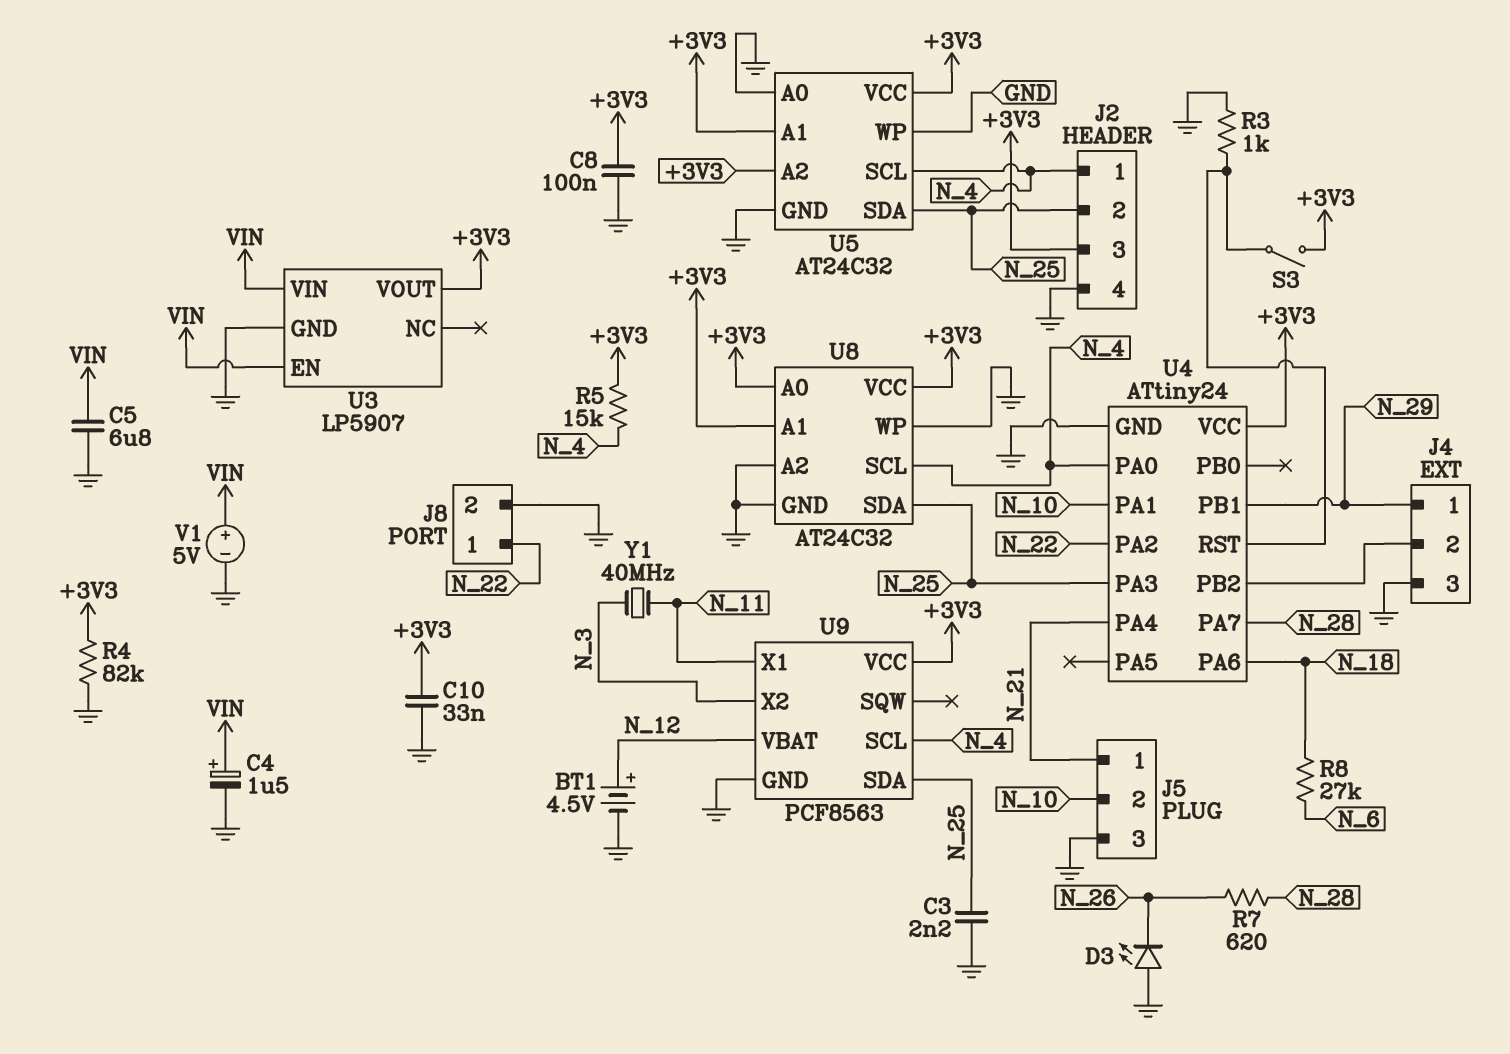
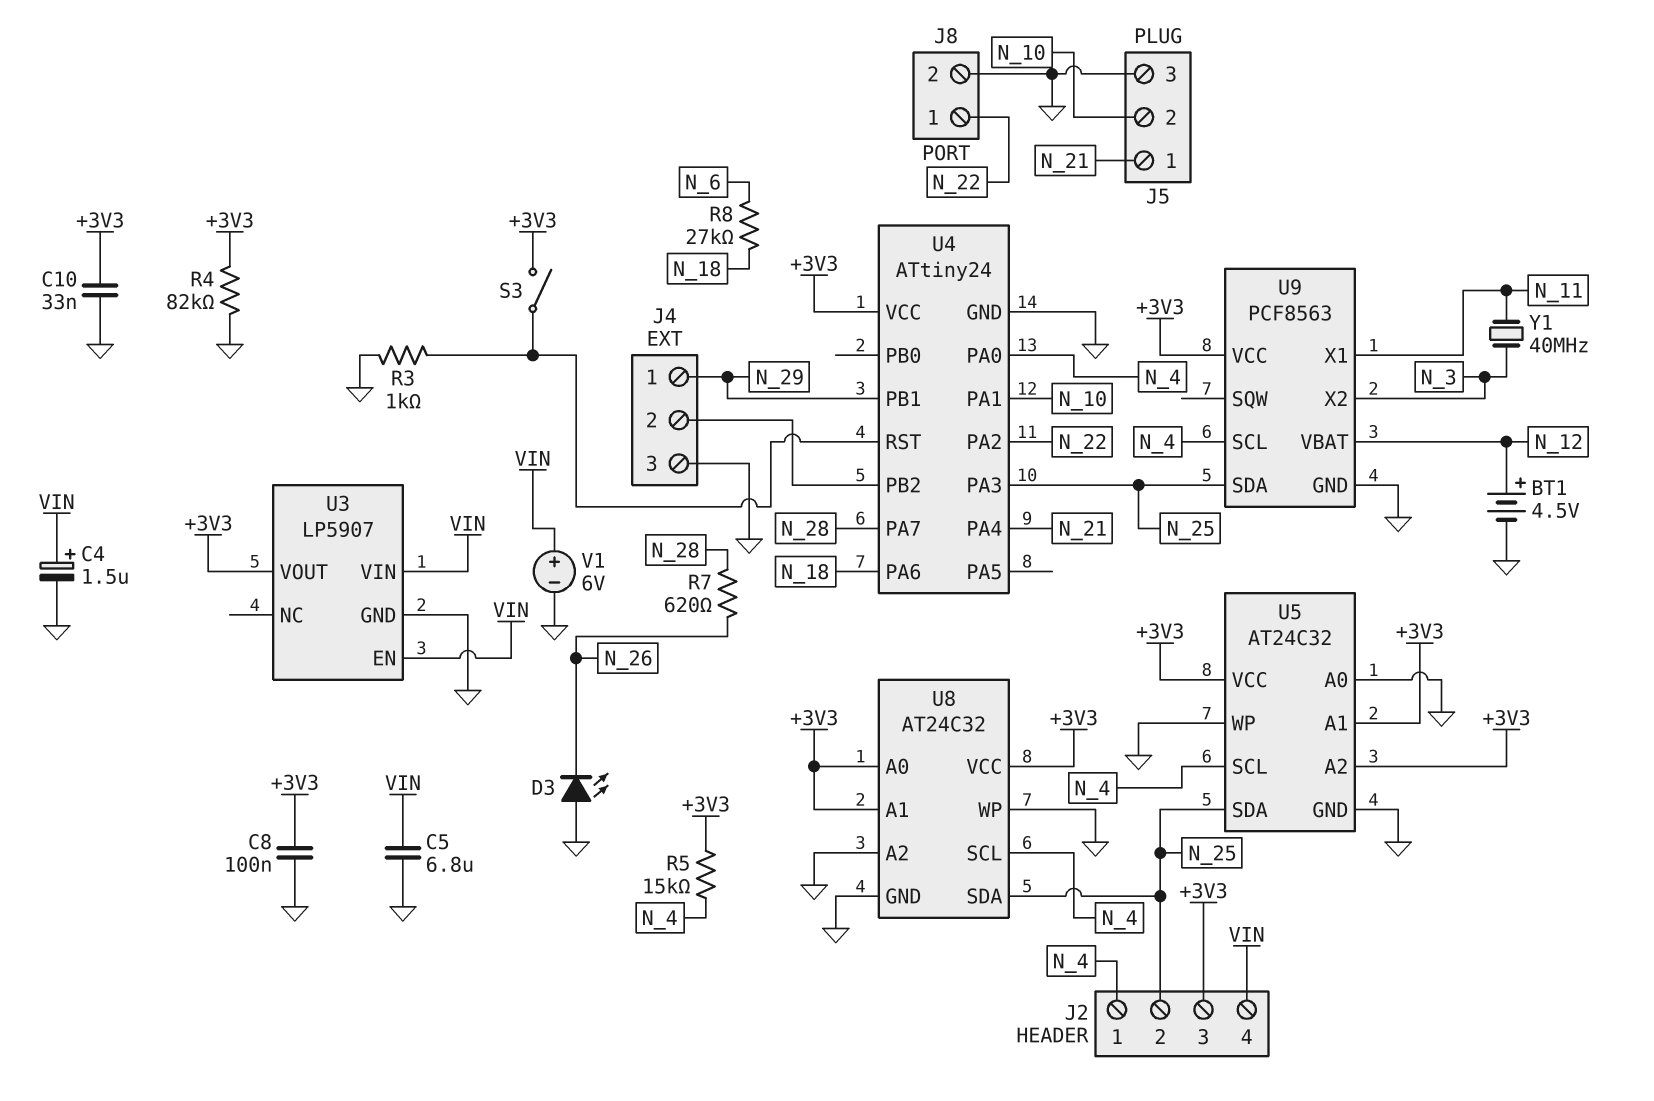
C3: 2.2nF (GND, N_25) -> none
J2 pin 4: GND -> VIN
V1: 5V (plus VIN, minus GND) -> 6V (plus VIN, minus GND)

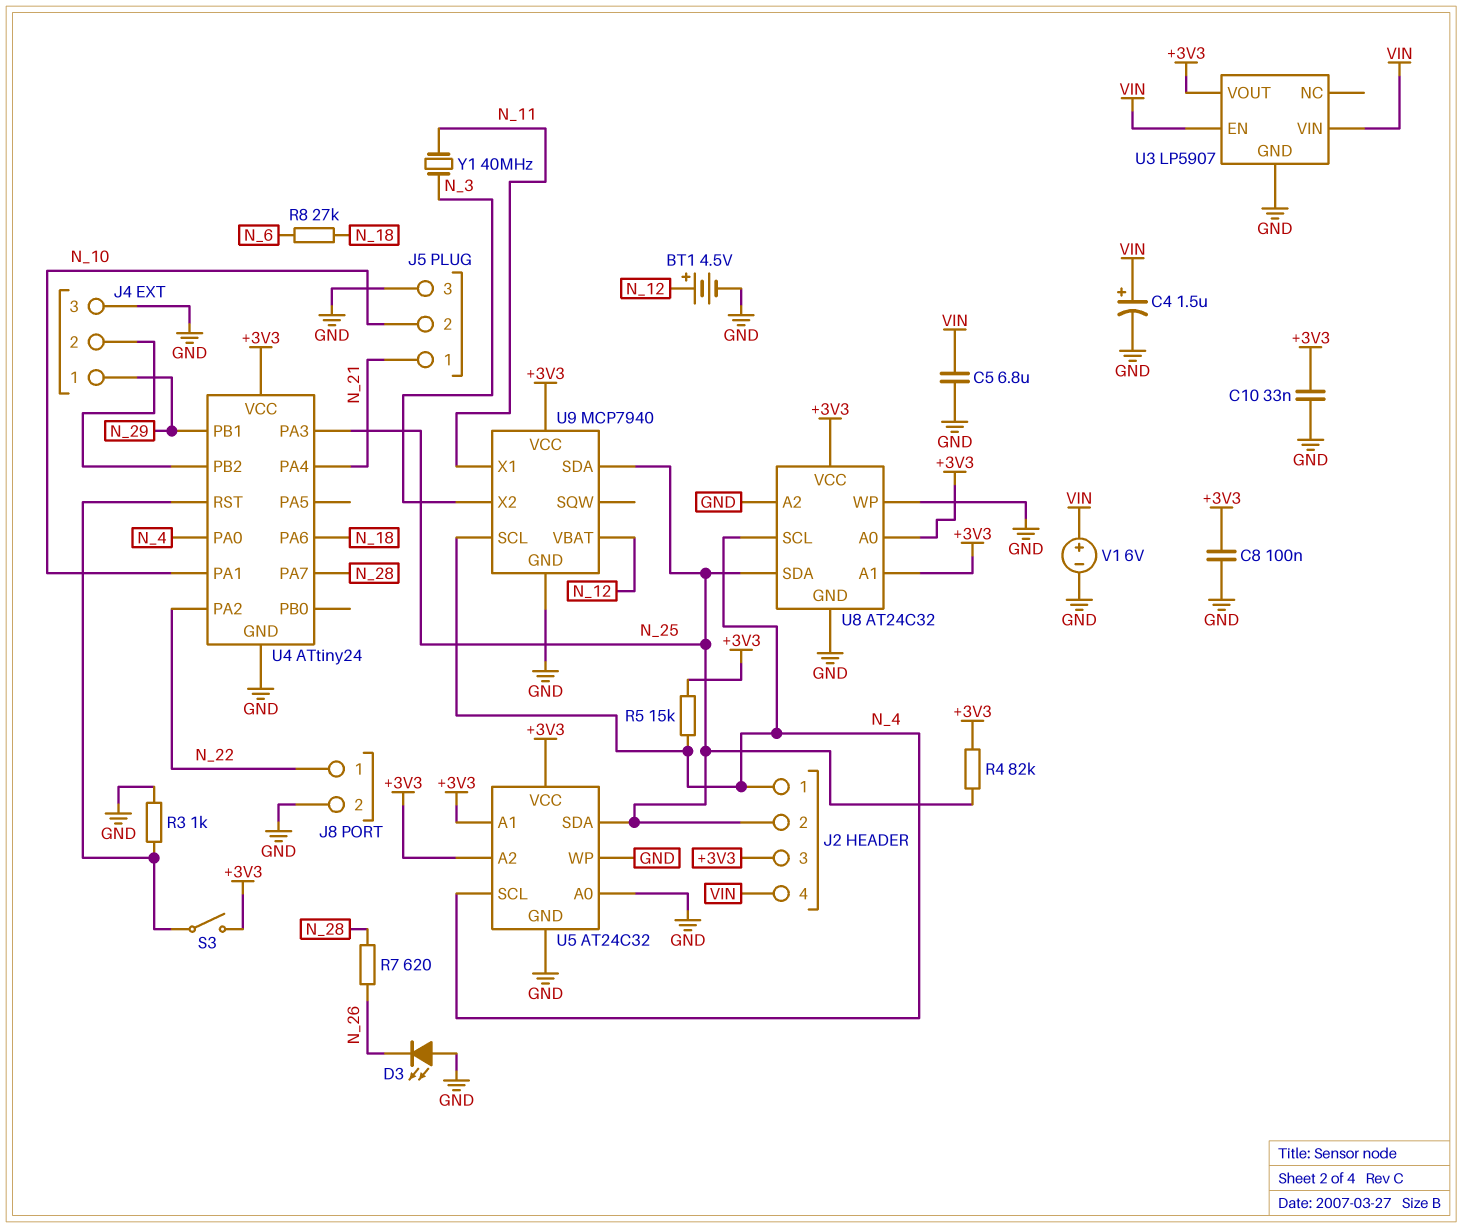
R4: 82k (+3V3, GND) -> 82k (+3V3, N_25)
U9: PCF8563 -> MCP7940

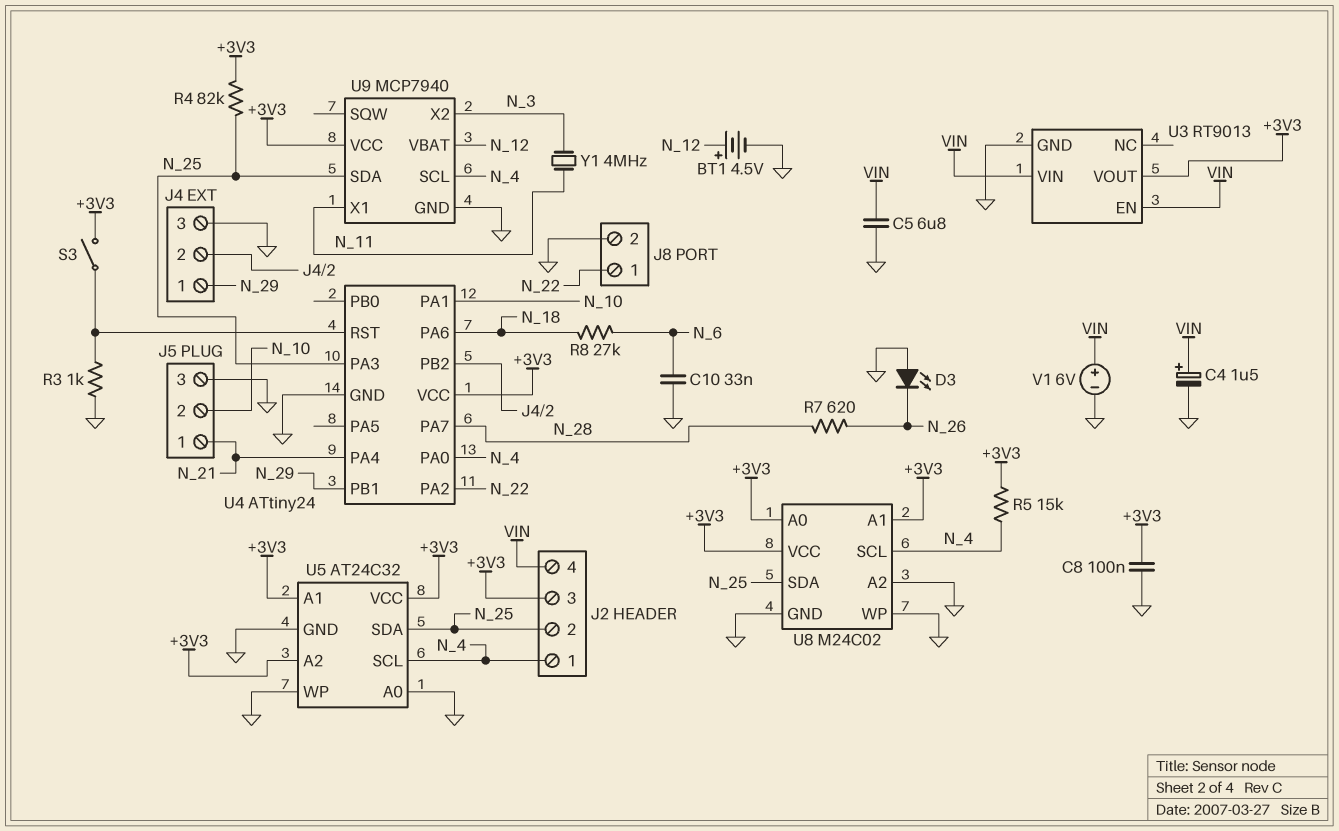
C10: 33nF (+3V3, GND) -> 33nF (GND, N_6)
U3: LP5907 -> RT9013
U8: AT24C32 -> M24C02
Y1: 40MHz (N_3, N_11) -> 4MHz (N_3, N_11)

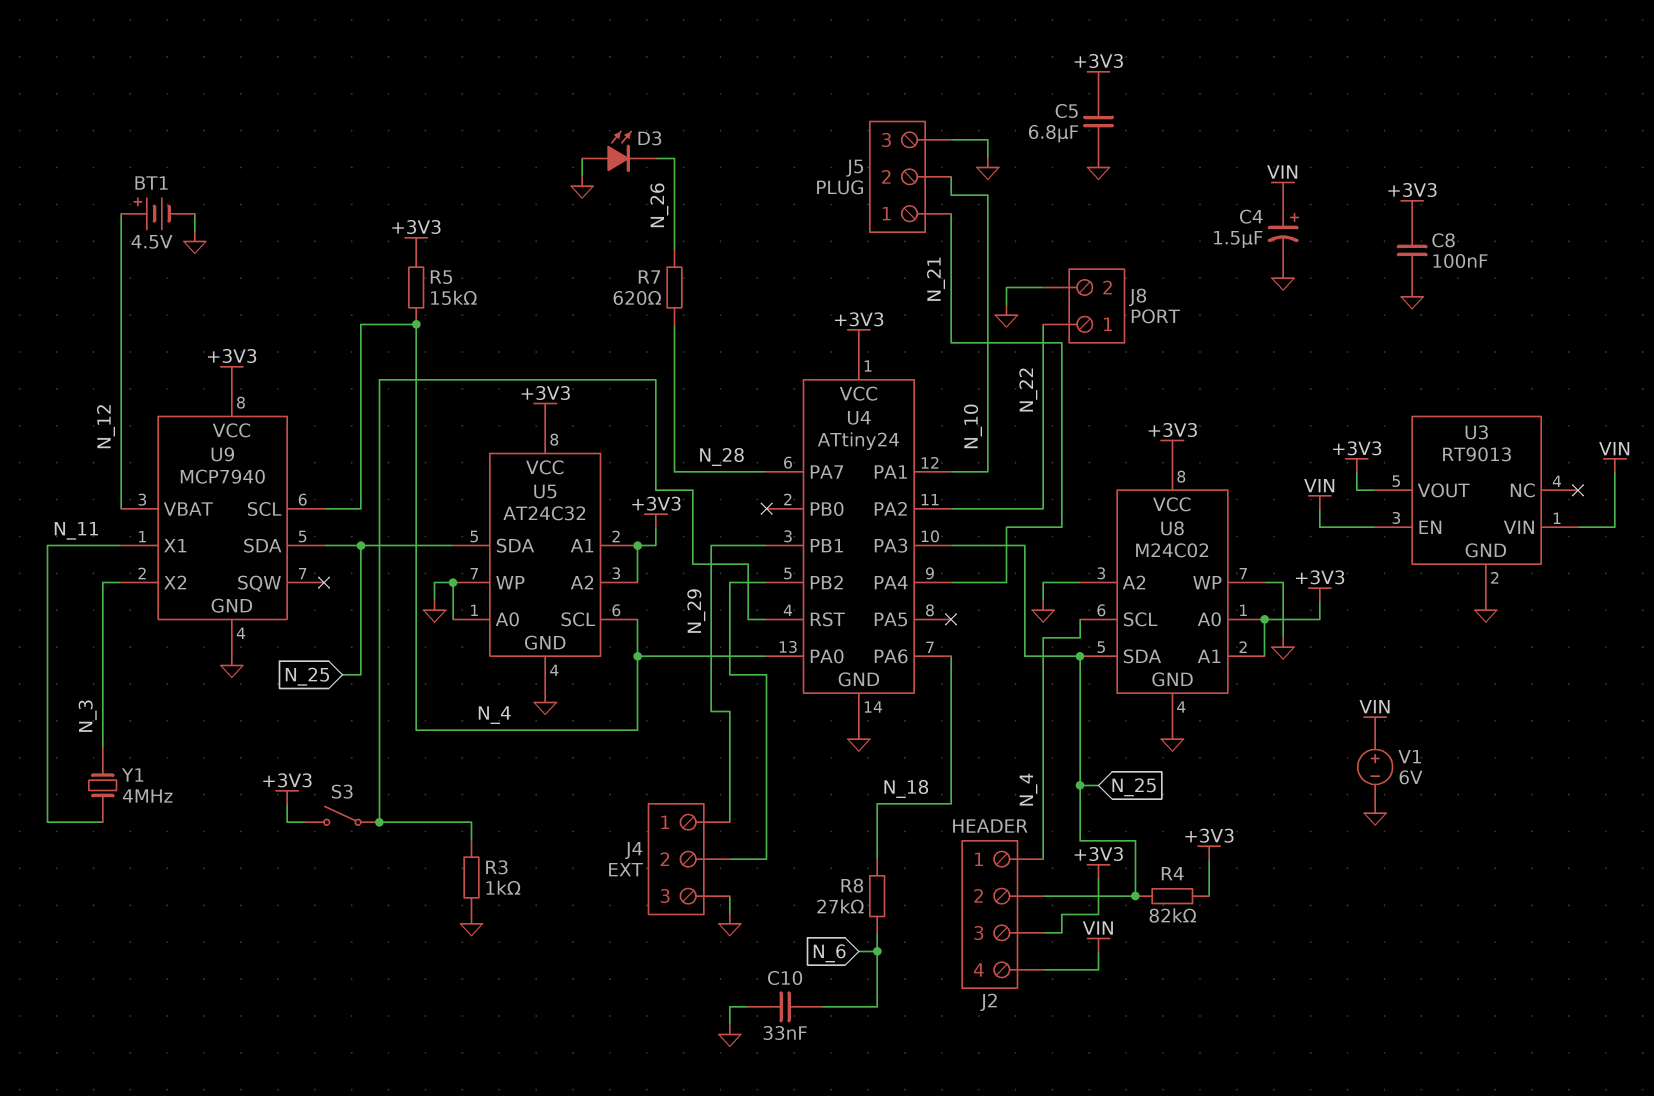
C5: 6.8uF (GND, VIN) -> 6.8uF (+3V3, GND)

